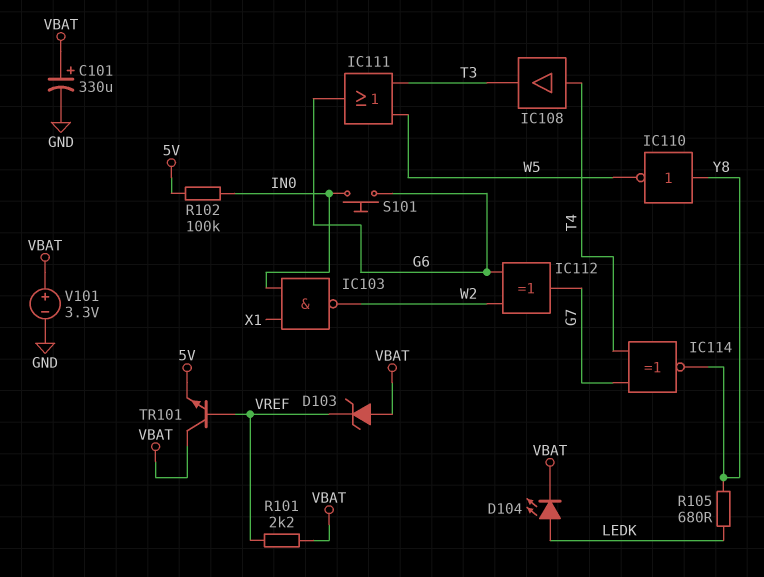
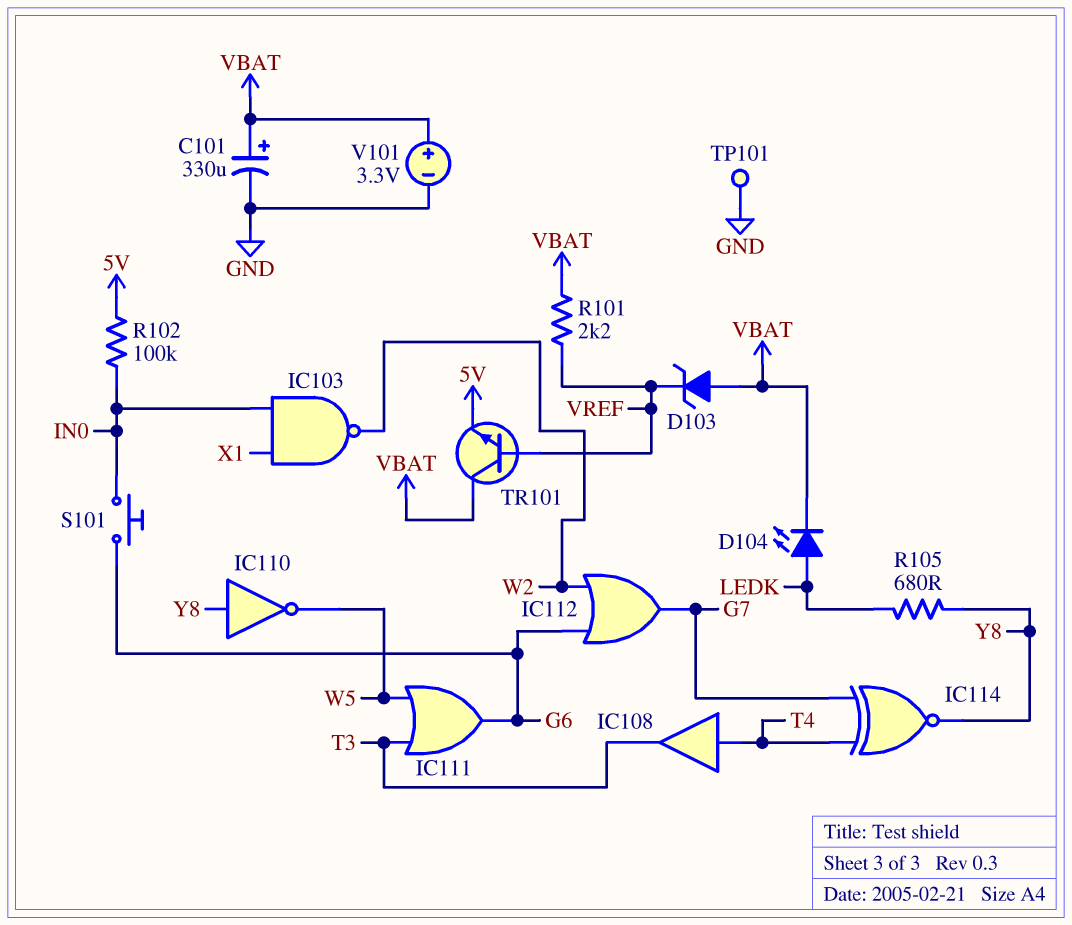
IC112: XOR (in G6, in W2, out G7) -> OR (in G6, in W2, out G7)
TP101: none -> test point (GND)

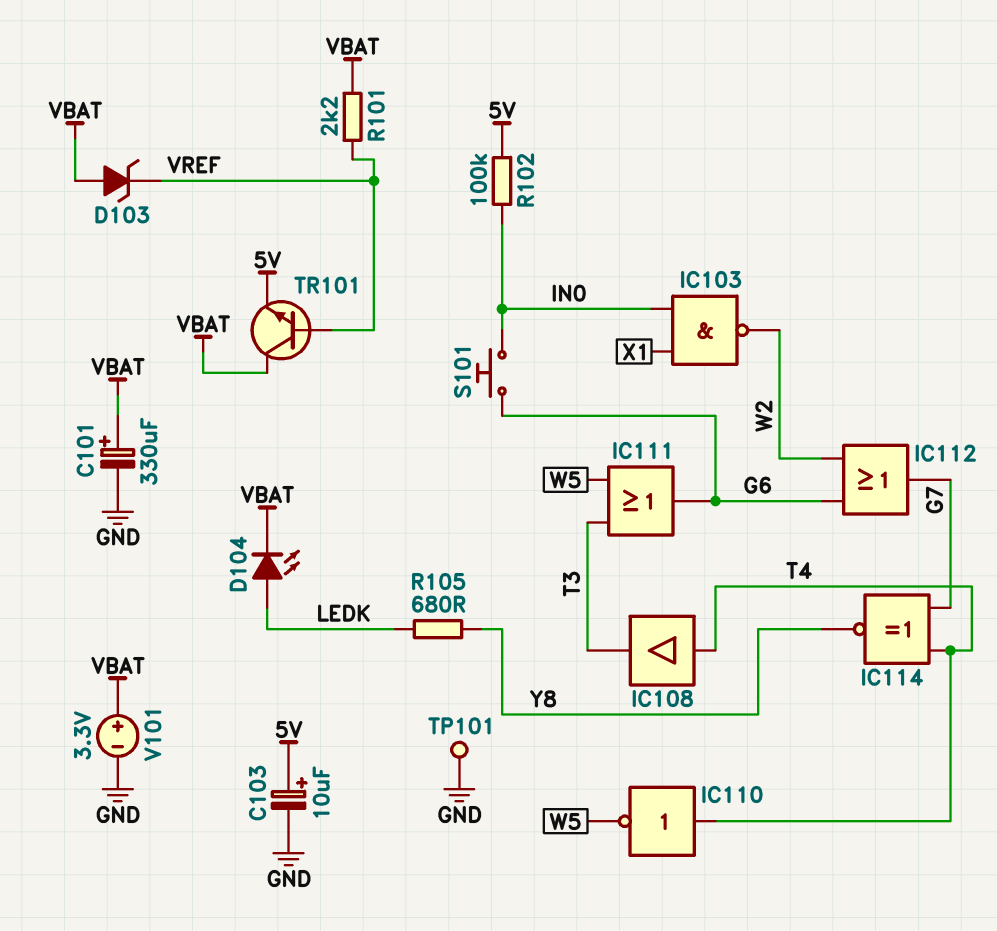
C103: none -> 10uF (plus 5V, minus GND)
IC110: NOT (in Y8, out W5) -> NOT (in T4, out W5)

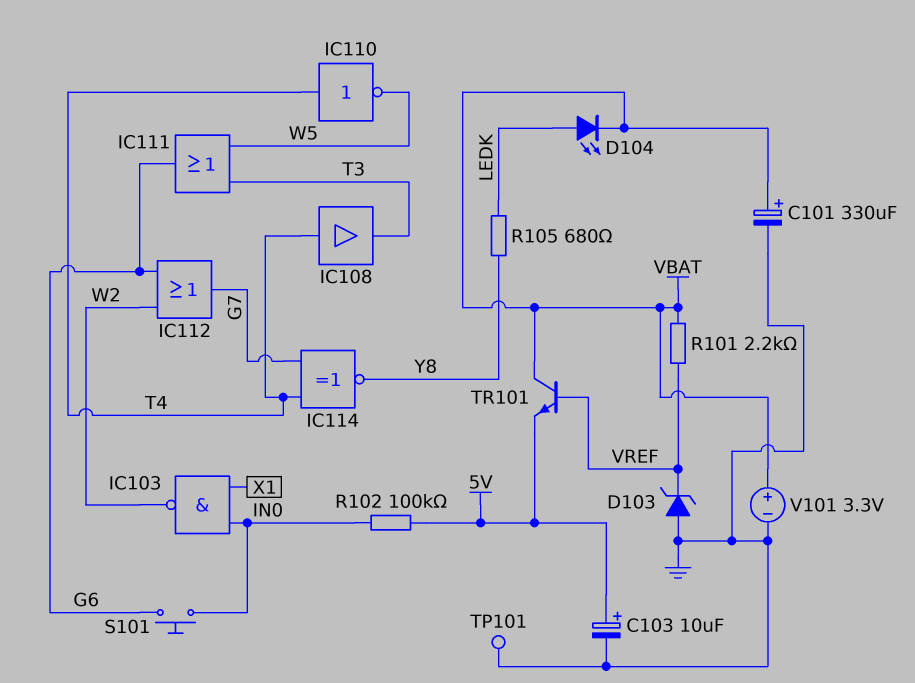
D103: zener (A VBAT, K VREF) -> zener (A GND, K VREF)

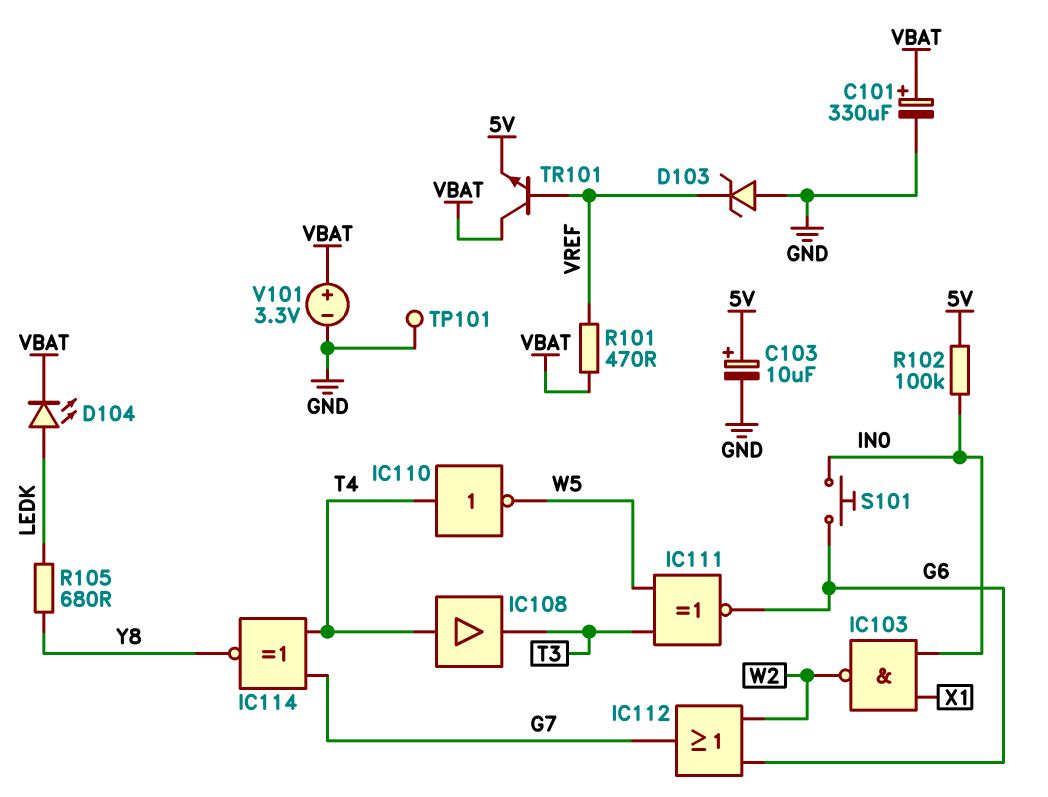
IC111: OR (in T3, in W5, out G6) -> XNOR (in T3, in W5, out G6)
R101: 2.2k (VBAT, VREF) -> 470 (VBAT, VREF)

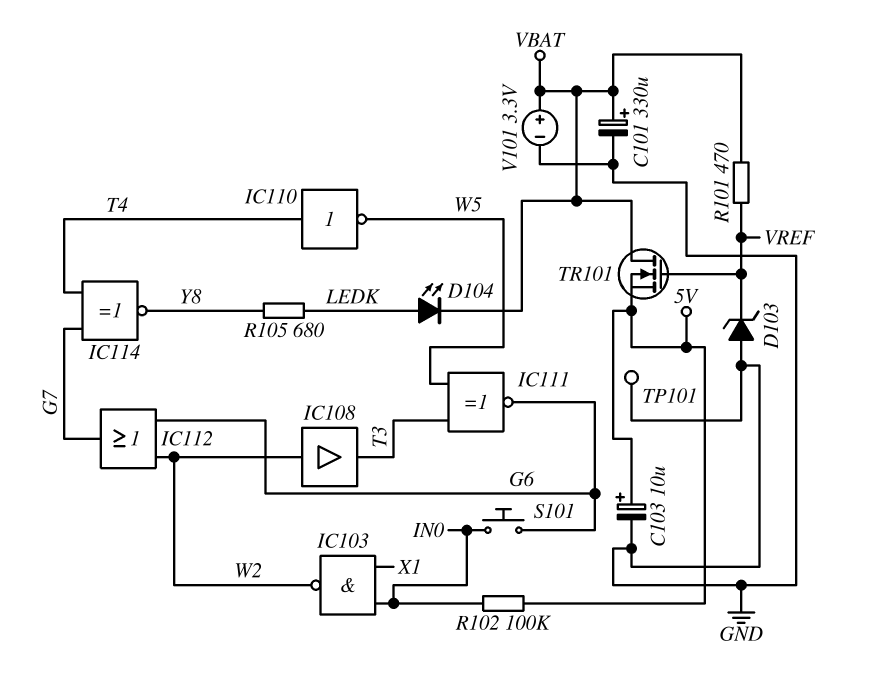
IC108: buffer (in T4, out T3) -> buffer (in W2, out T3)
TR101: NPN (B VREF, C VBAT, E 5V) -> NMOS (G VREF, D VBAT, S 5V)

